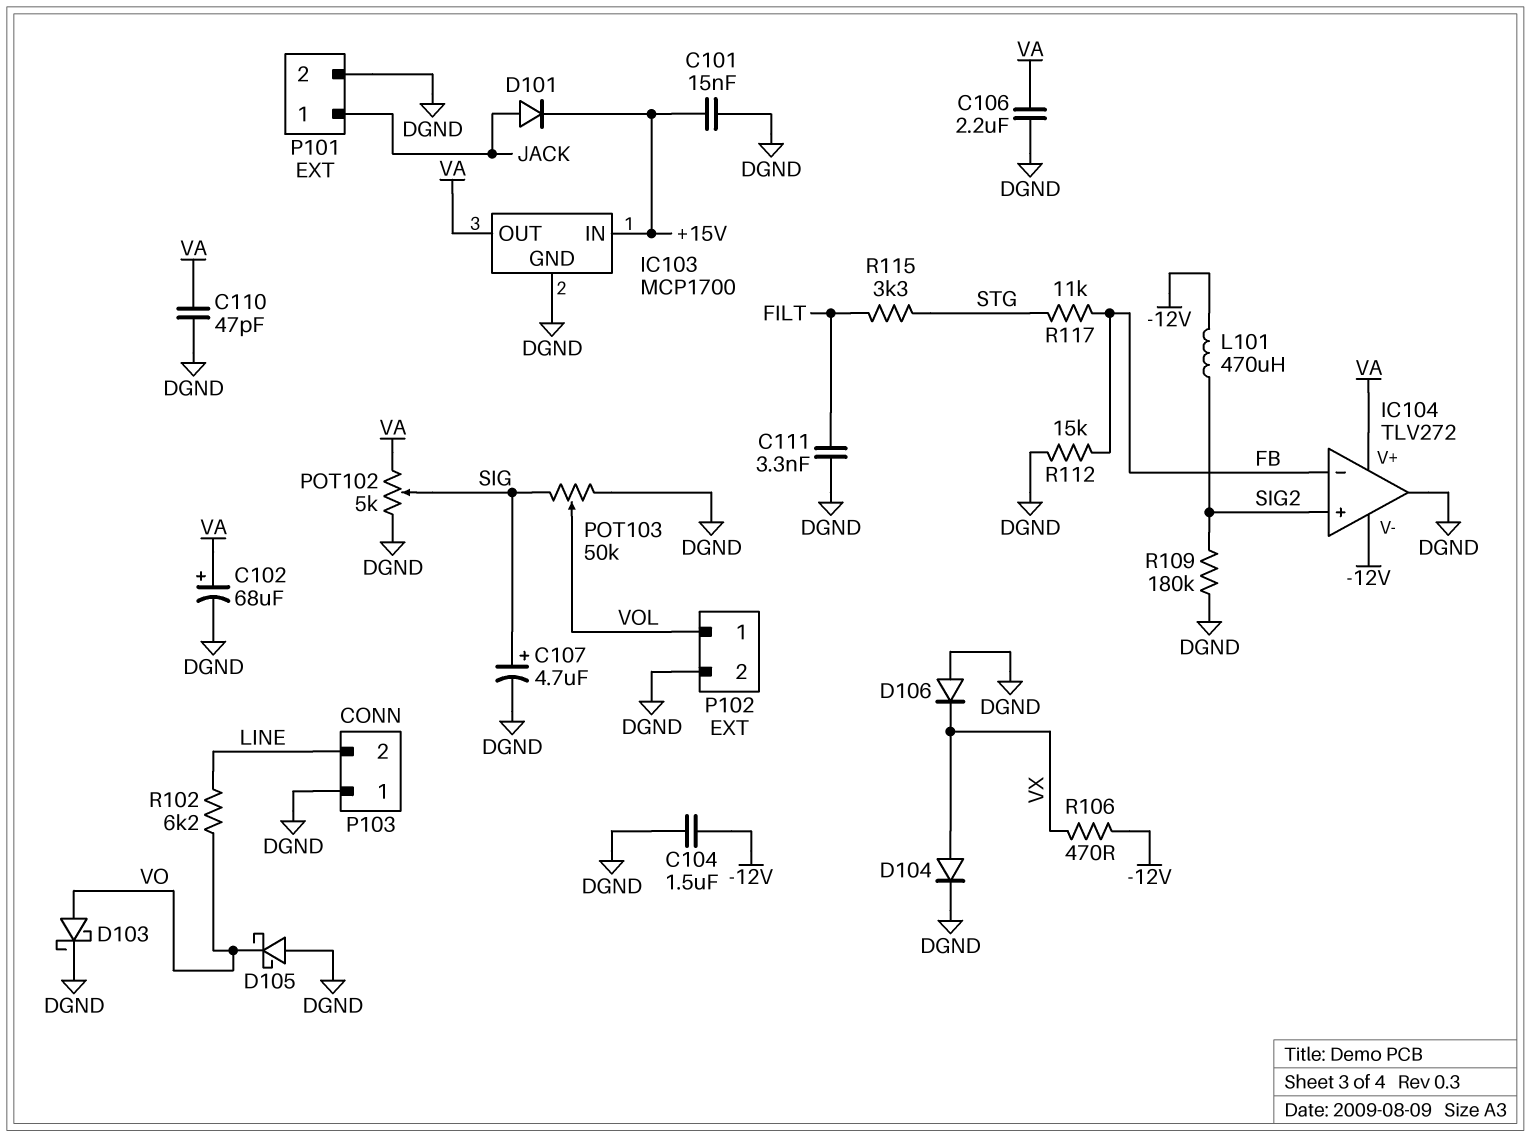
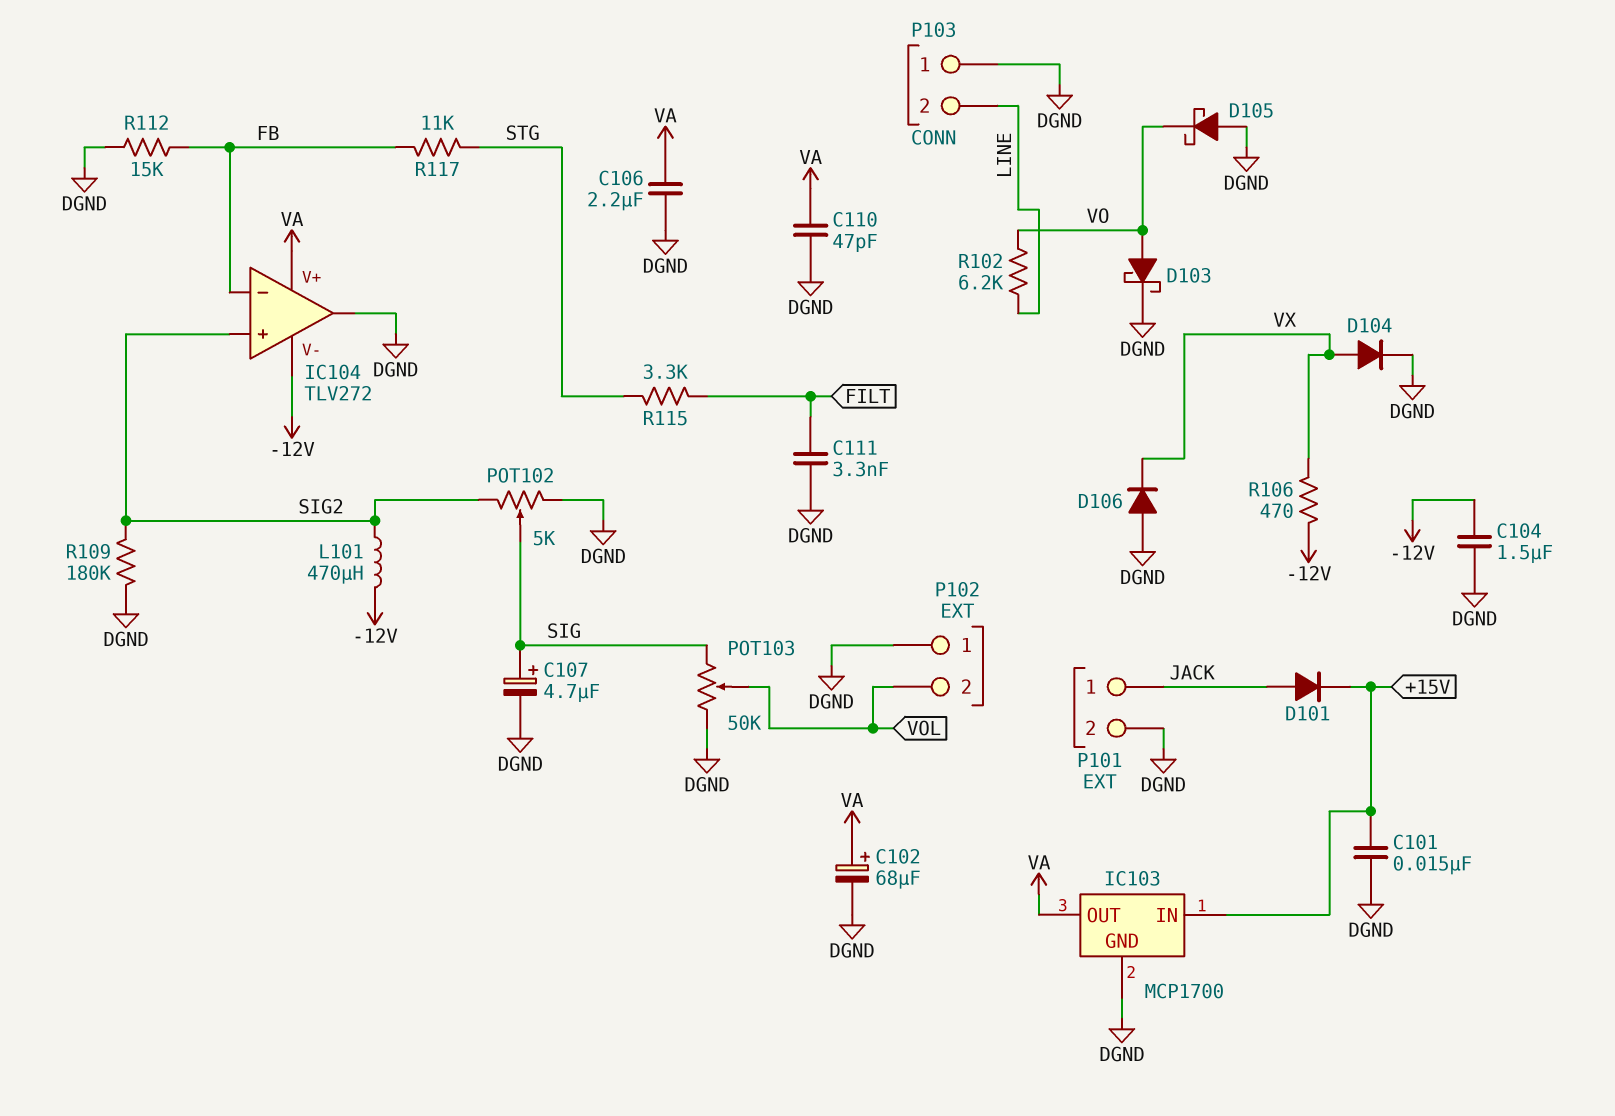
P102 pin 1: VOL -> DGND
P102 pin 2: DGND -> VOL
POT102: 5k (DGND, VA, wiper SIG) -> 5k (DGND, SIG2, wiper SIG)

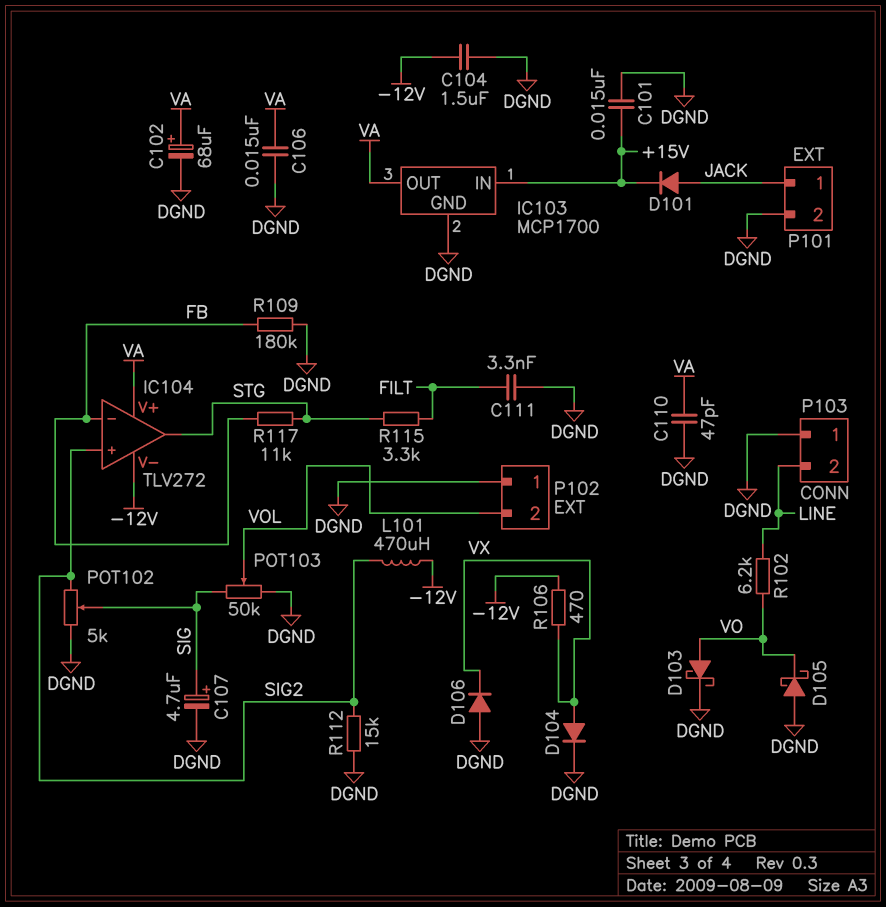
C106: 2.2uF (DGND, VA) -> 15nF (DGND, VA)
IC104 pin out: DGND -> STG
R109: 180k (DGND, SIG2) -> 180k (DGND, FB)
R112: 15k (DGND, FB) -> 15k (DGND, SIG2)

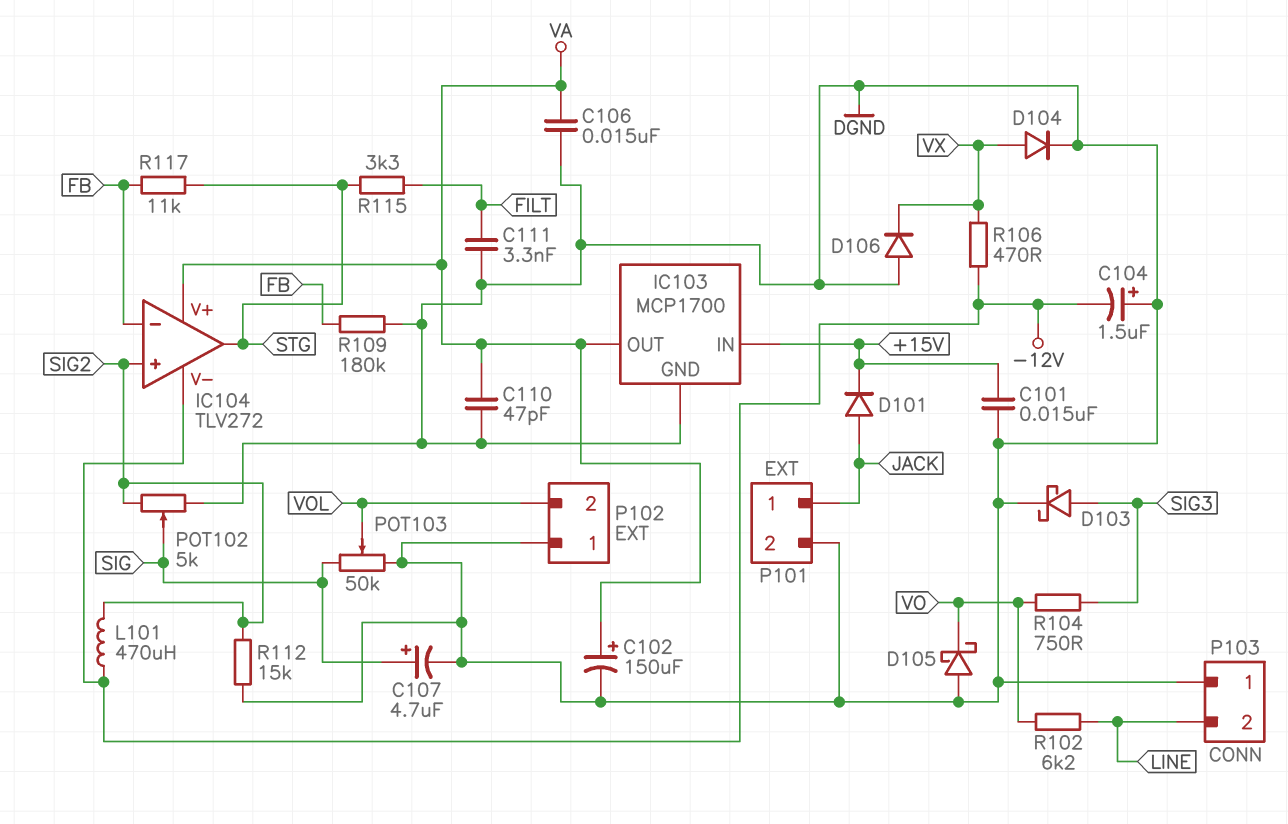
C102: 68uF (plus VA, minus DGND) -> 150uF (plus VA, minus DGND)
C104: 1.5uF (-12V, DGND) -> 1.5uF (plus DGND, minus -12V)
D103: schottky (A VO, K DGND) -> schottky (A SIG3, K DGND)
R104: none -> 750 (SIG3, VO)

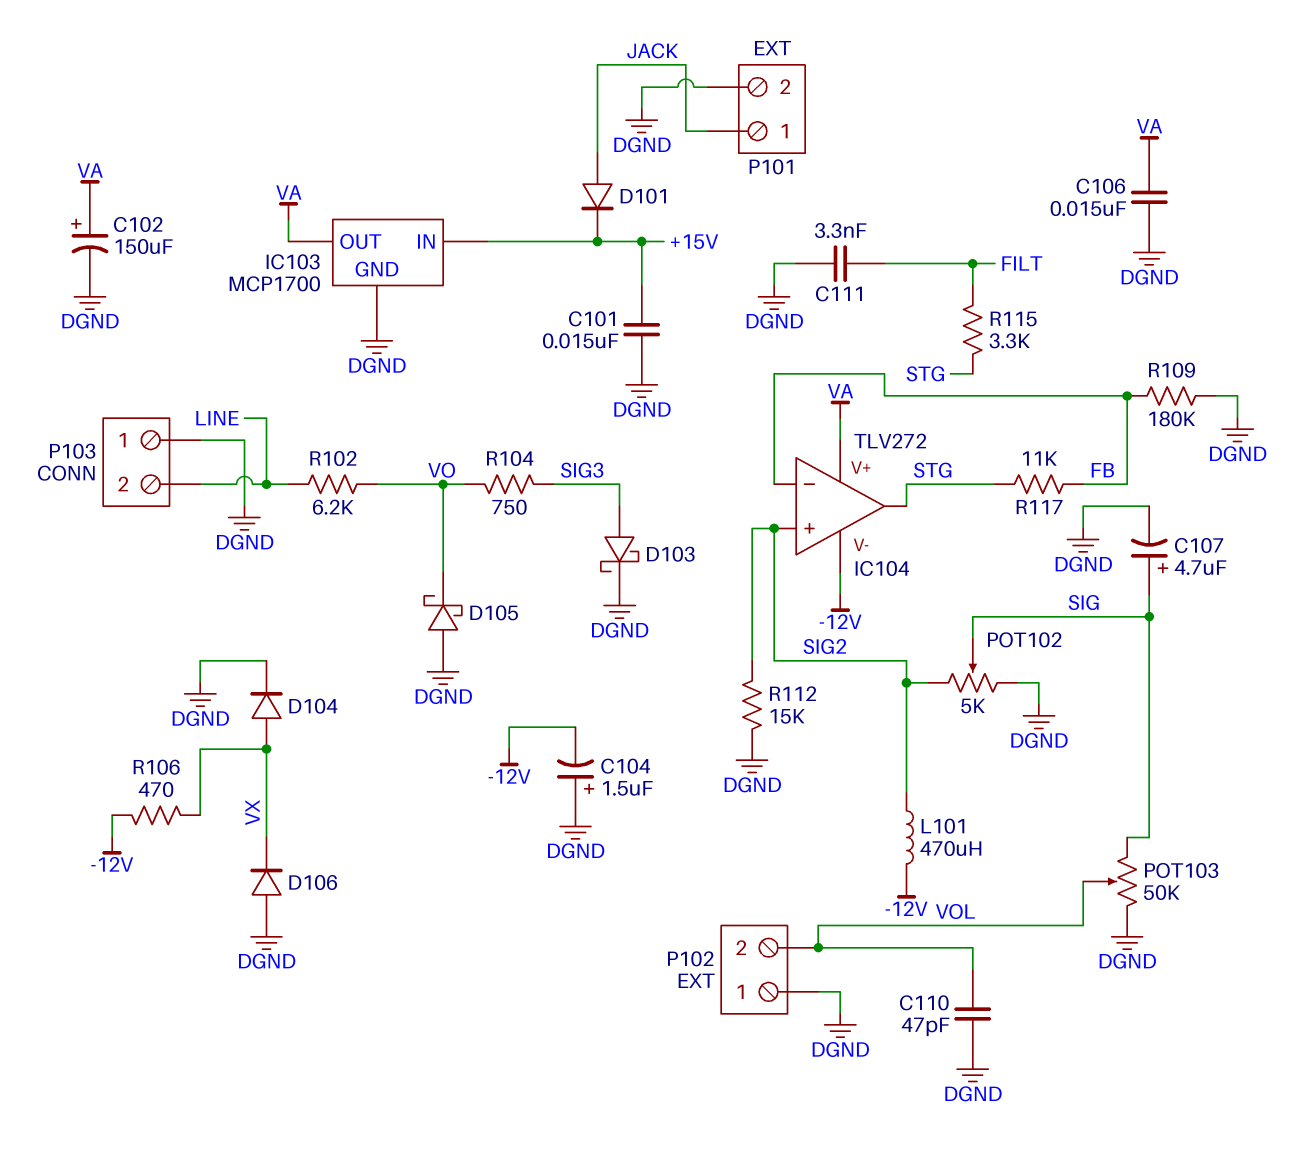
C110: 47pF (DGND, VA) -> 47pF (DGND, VOL)

